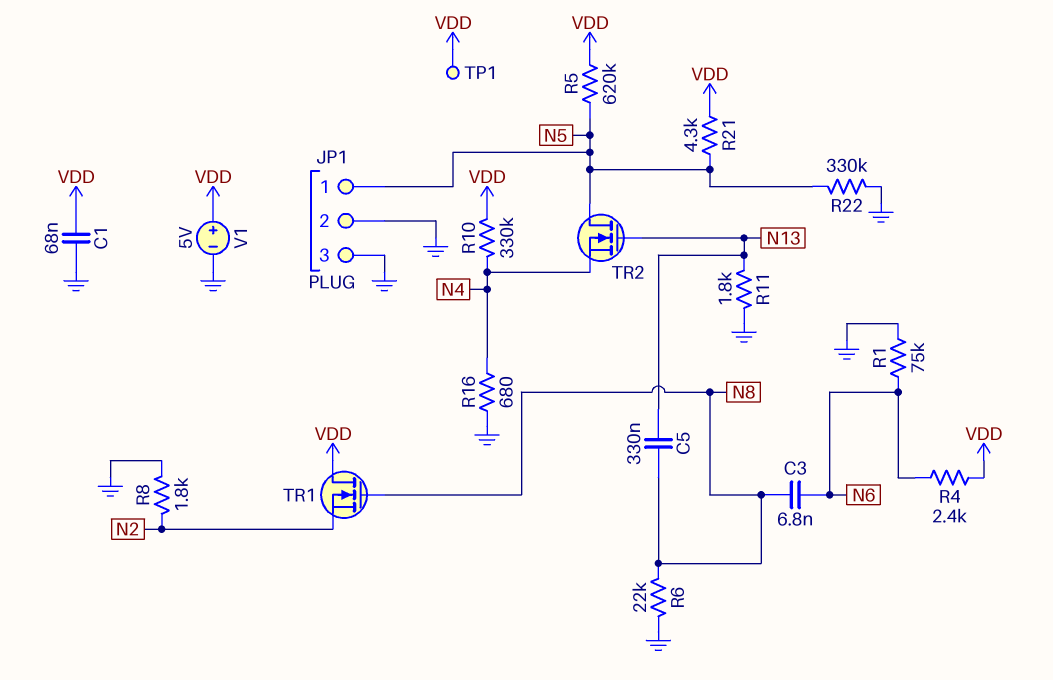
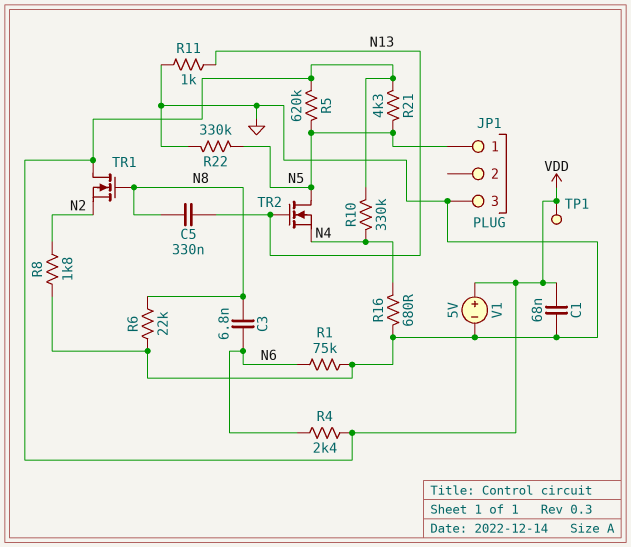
JP1 pin 2: GND -> none
R11: 1.8k (GND, N13) -> 1k (GND, N13)

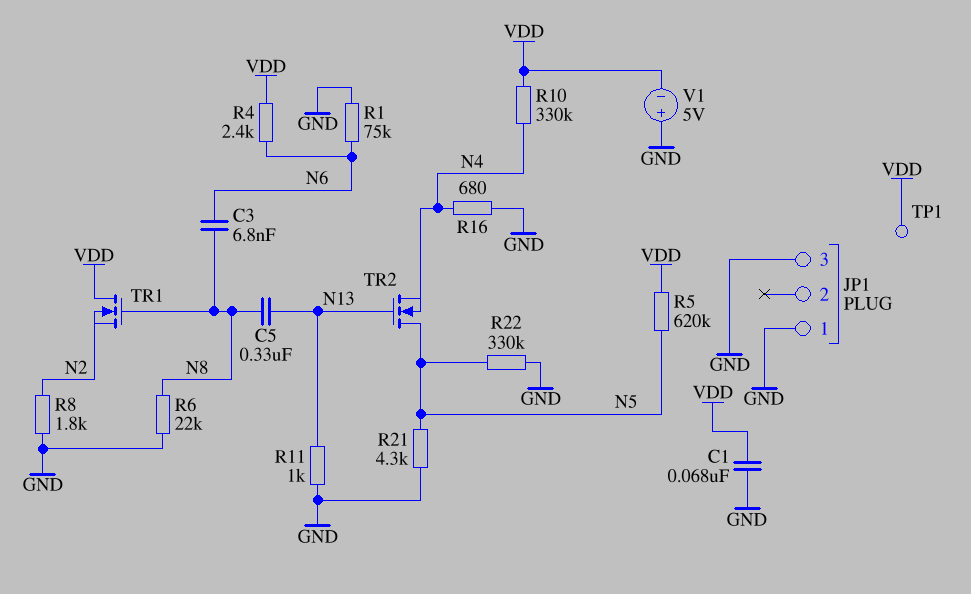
JP1 pin 1: N5 -> GND
R21: 4.3k (N5, VDD) -> 4.3k (GND, N5)
V1: 5V (plus VDD, minus GND) -> 5V (plus GND, minus VDD)

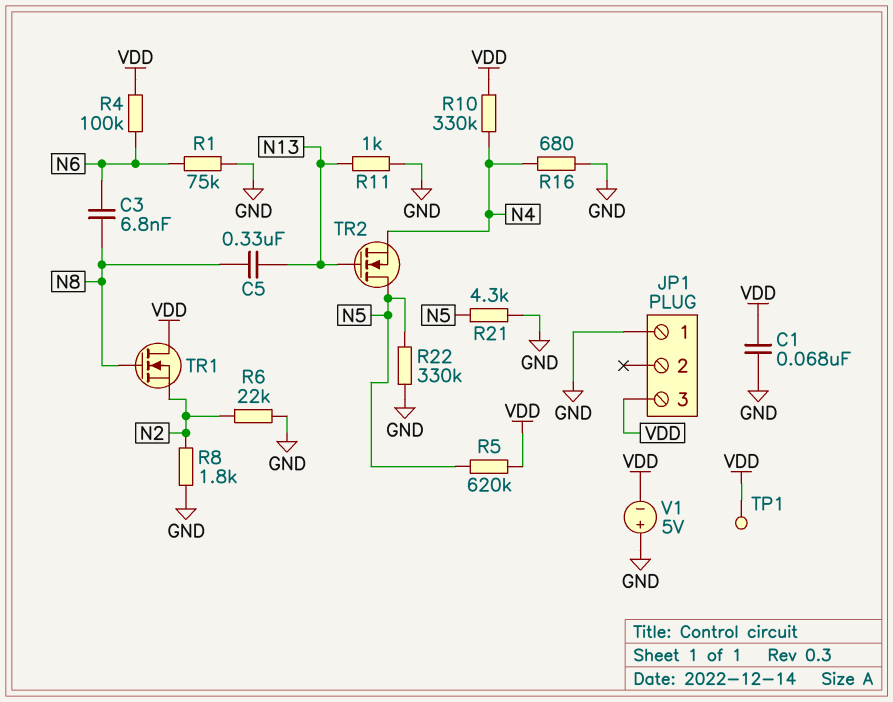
JP1 pin 3: GND -> VDD
R4: 2.4k (N6, VDD) -> 100k (N6, VDD)
R6: 22k (GND, N8) -> 22k (GND, N2)

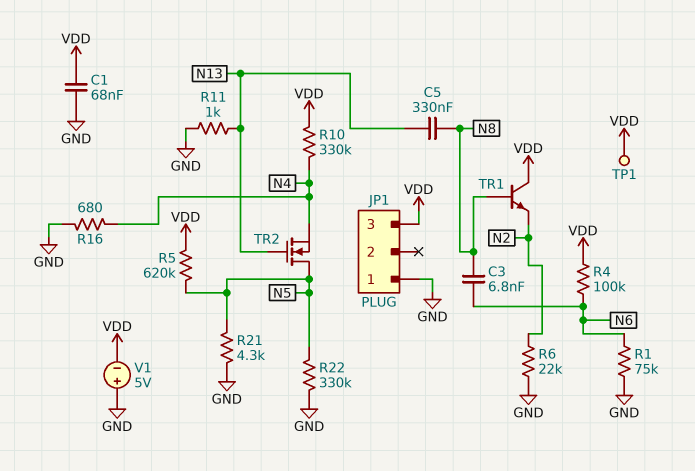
R8: 1.8k (GND, N2) -> none
TR1: NMOS (G N8, D VDD, S N2) -> NPN (B N8, C VDD, E N2)

